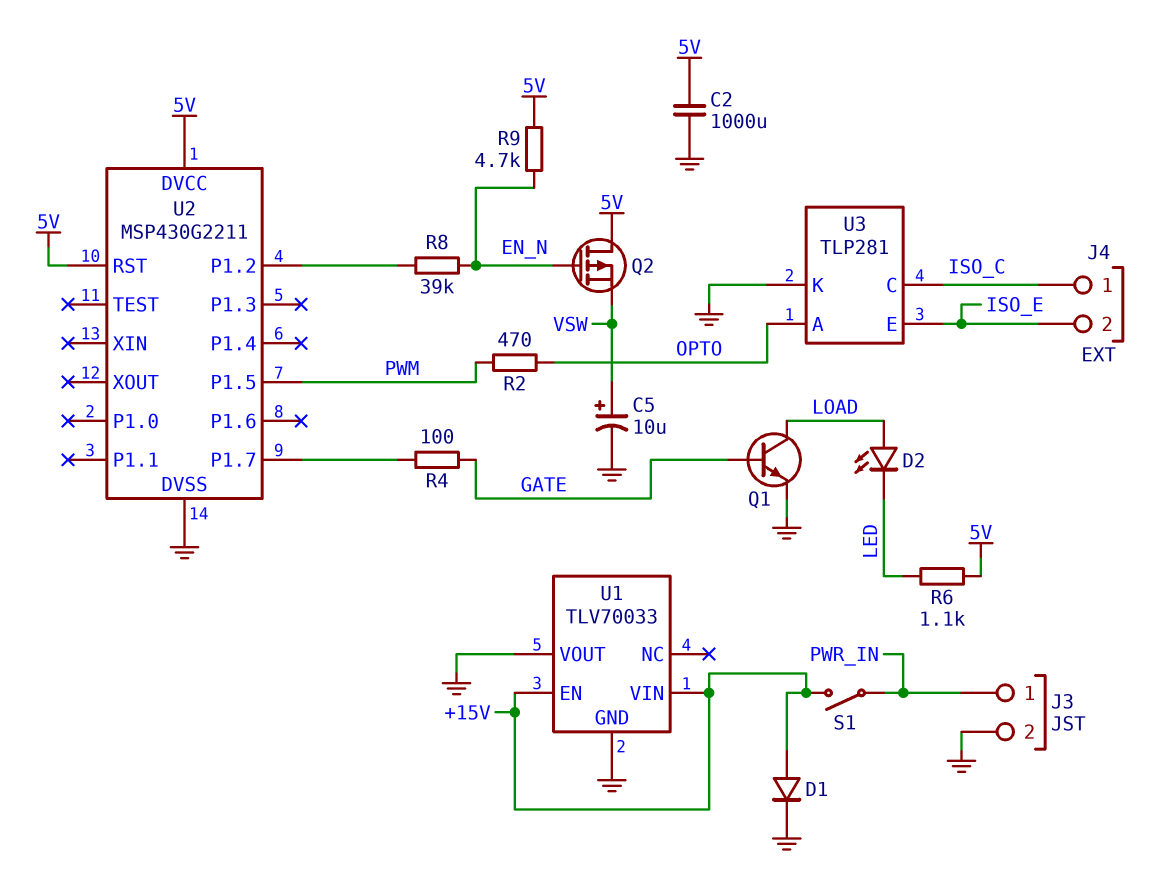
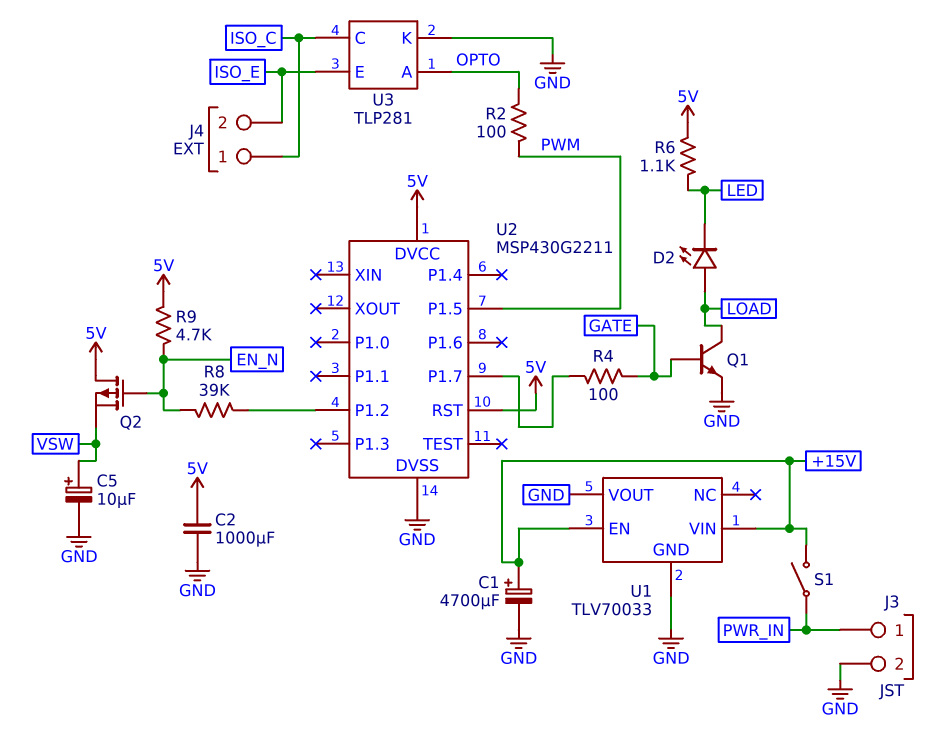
C1: none -> 4700uF (plus +15V, minus GND)
D1: diode (A +15V, K GND) -> none
R2: 470 (OPTO, PWM) -> 100 (OPTO, PWM)

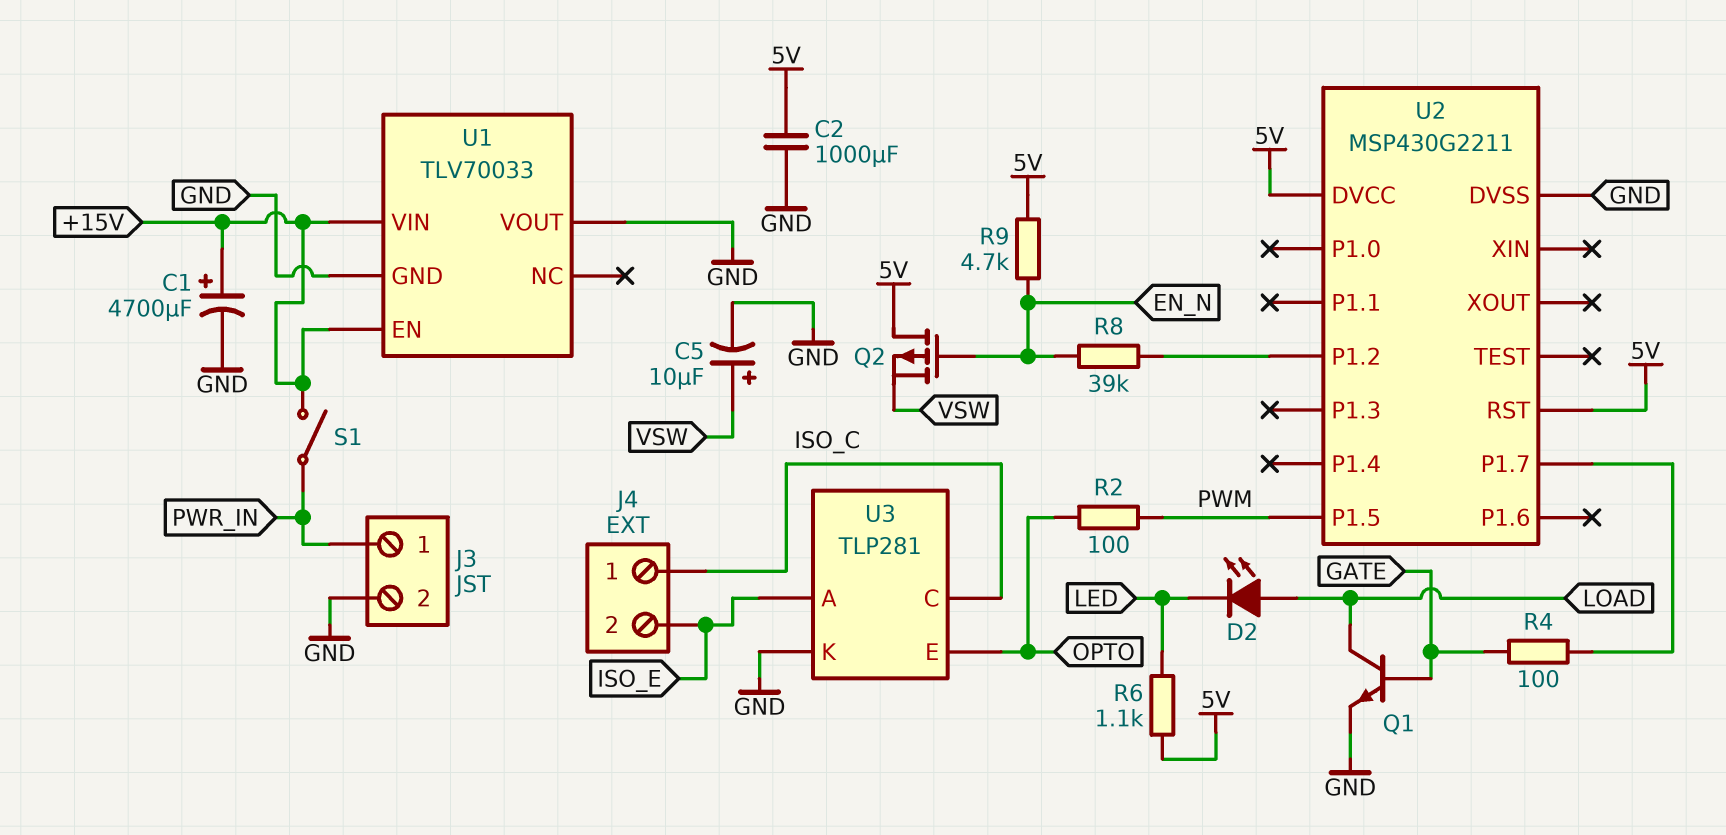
U3 pin A: OPTO -> ISO_E
U3 pin E: ISO_E -> OPTO

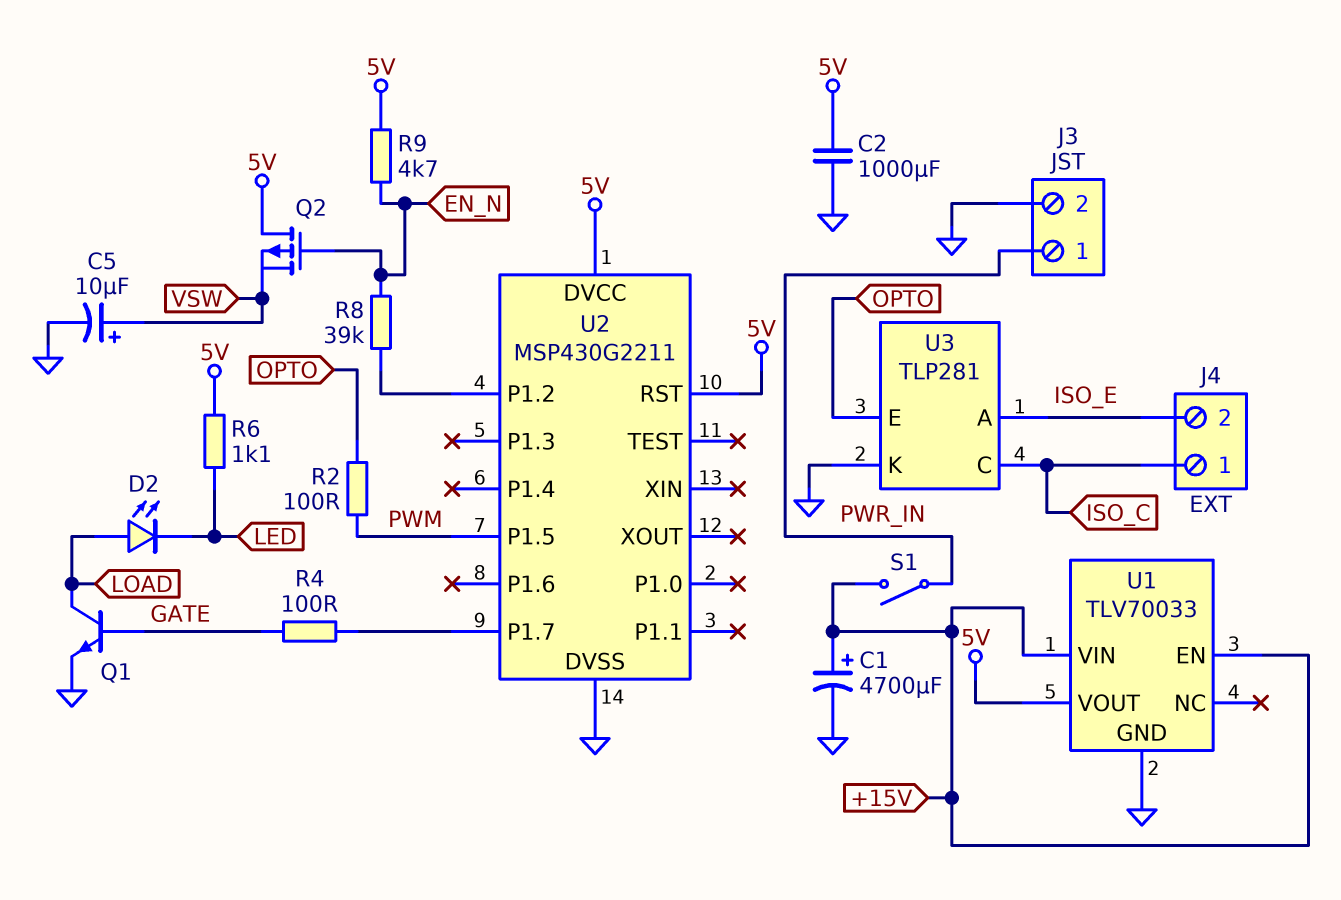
U1 pin VOUT: GND -> 5V

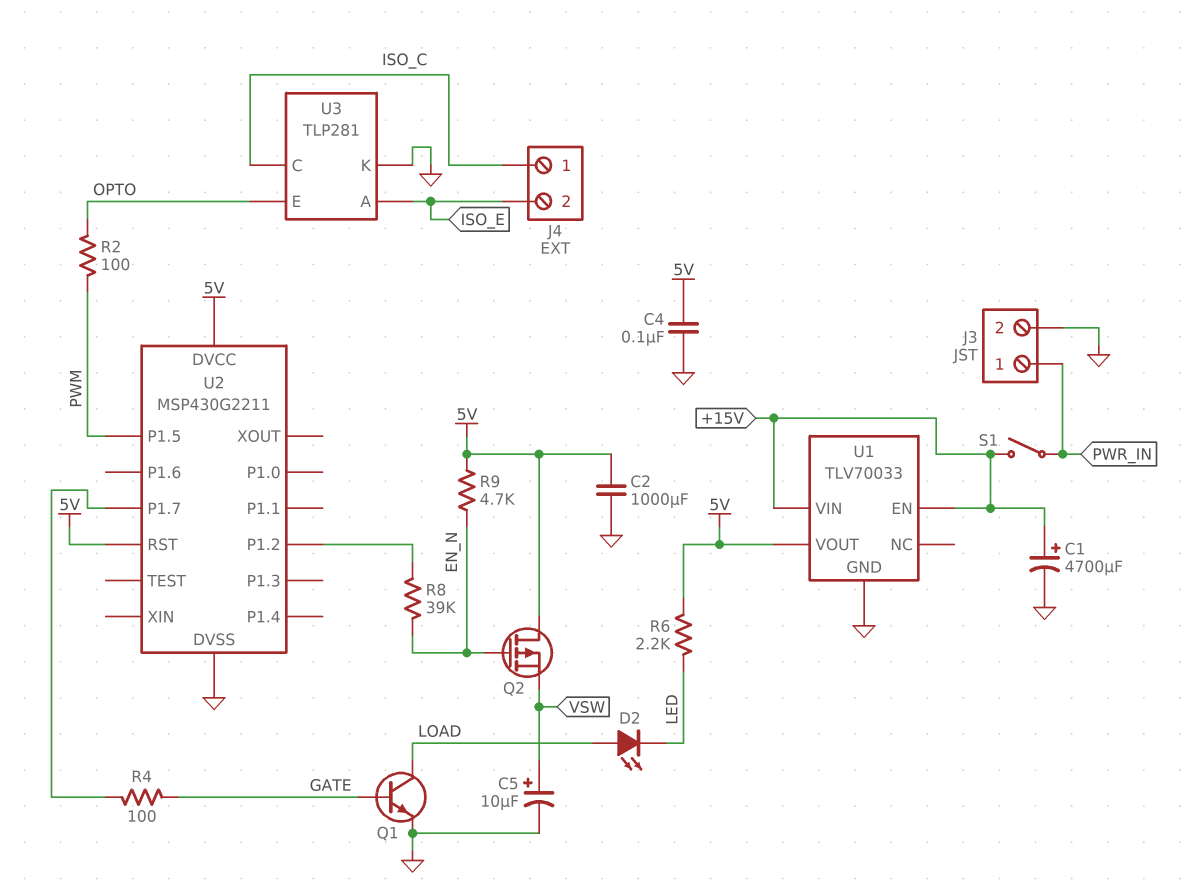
C4: none -> 100nF (5V, GND)
R6: 1.1k (5V, LED) -> 2.2k (5V, LED)

